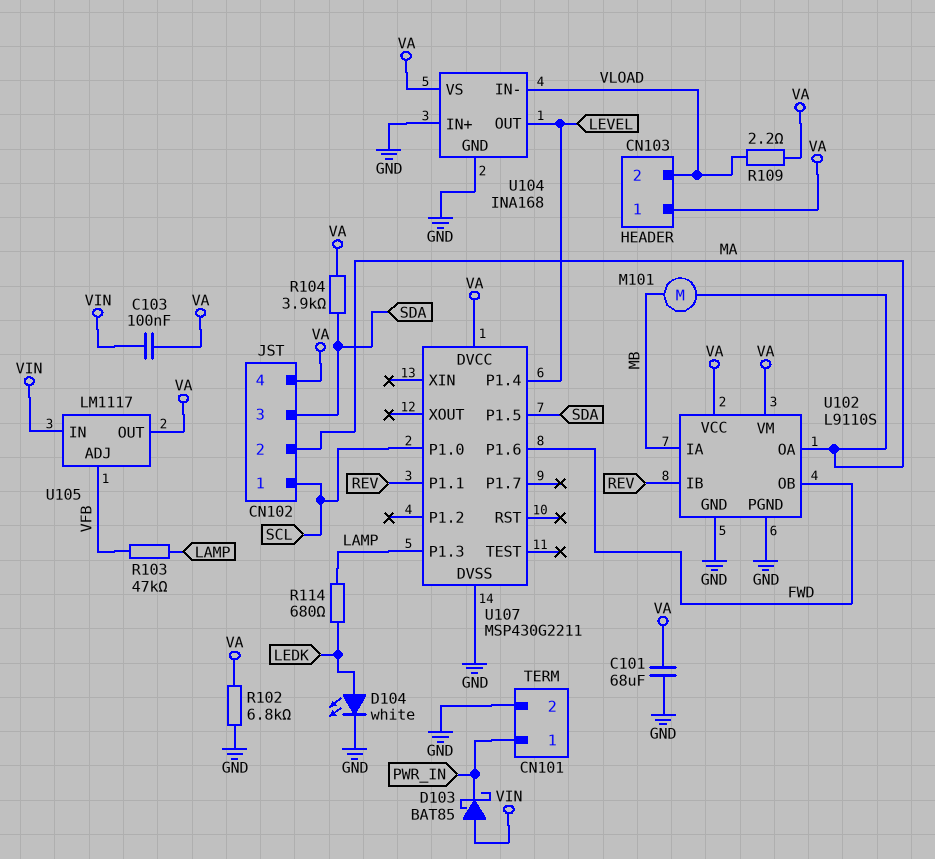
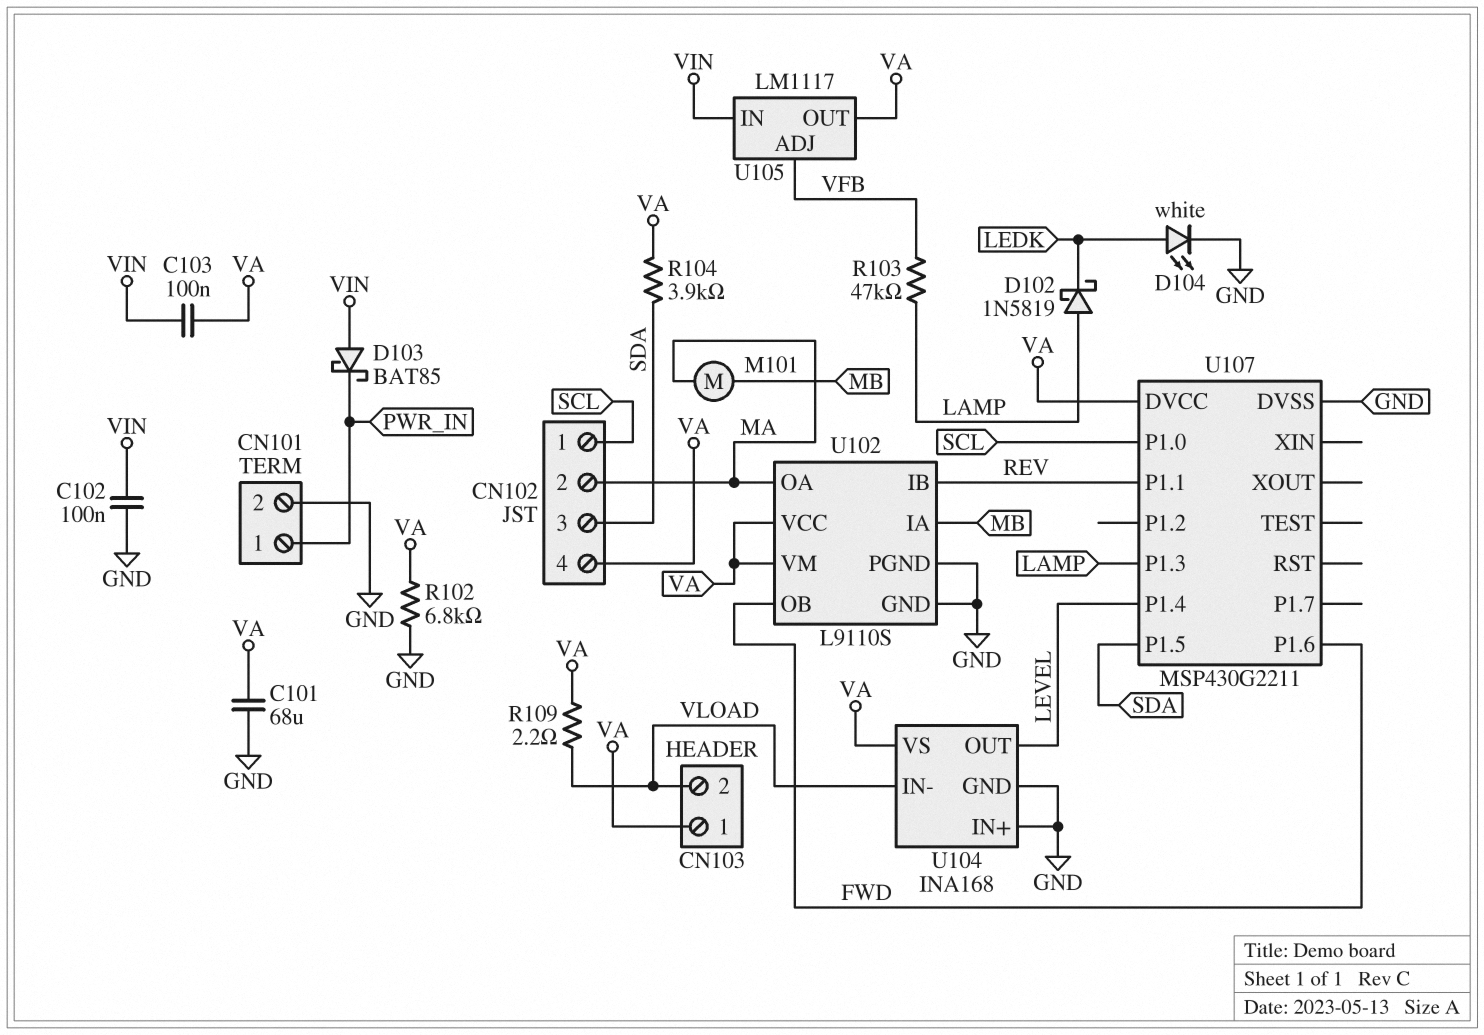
C102: none -> 100nF (GND, VIN)
D102: none -> schottky 1N5819 (A LAMP, K LEDK)
R114: 680 (LAMP, LEDK) -> none

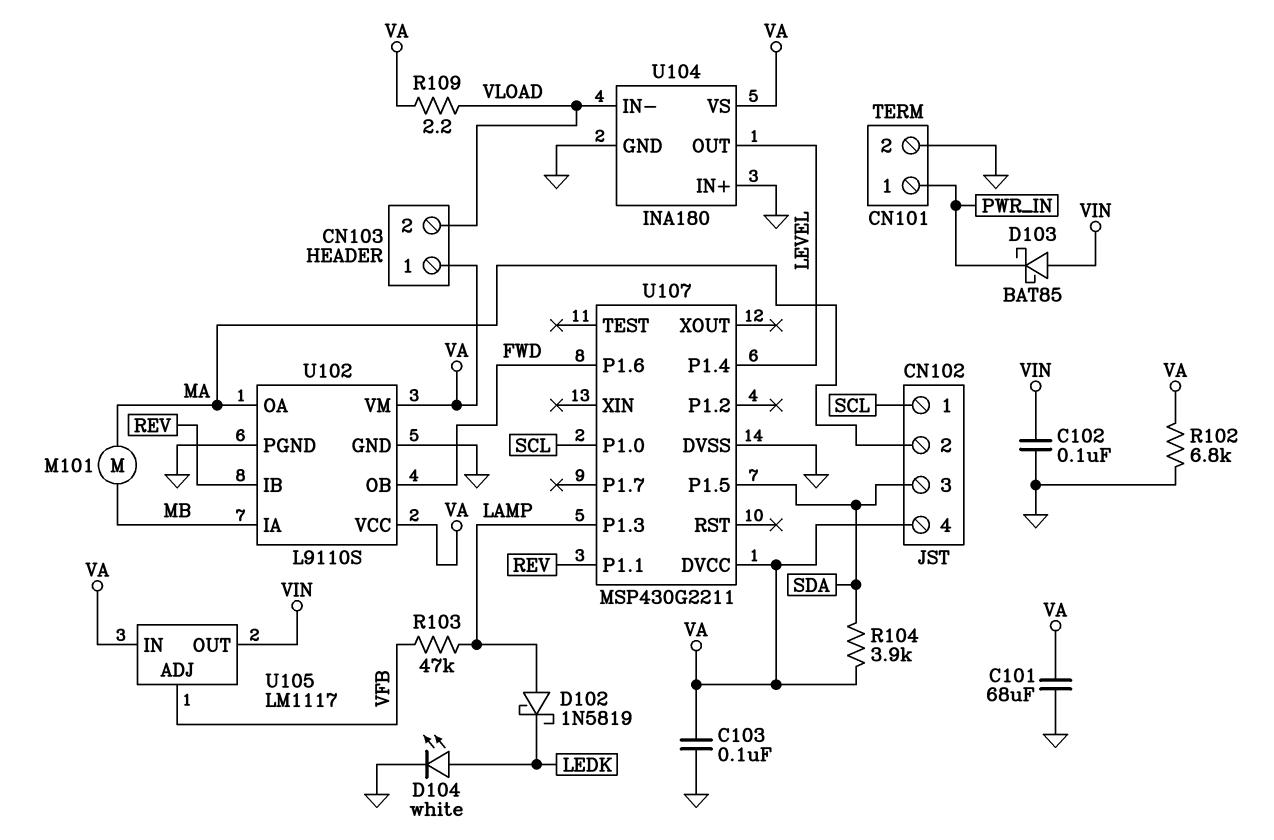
C103: 100nF (VA, VIN) -> 100nF (GND, VA)
U104: INA168 -> INA180
U105 pin IN: VIN -> VA
U105 pin OUT: VA -> VIN

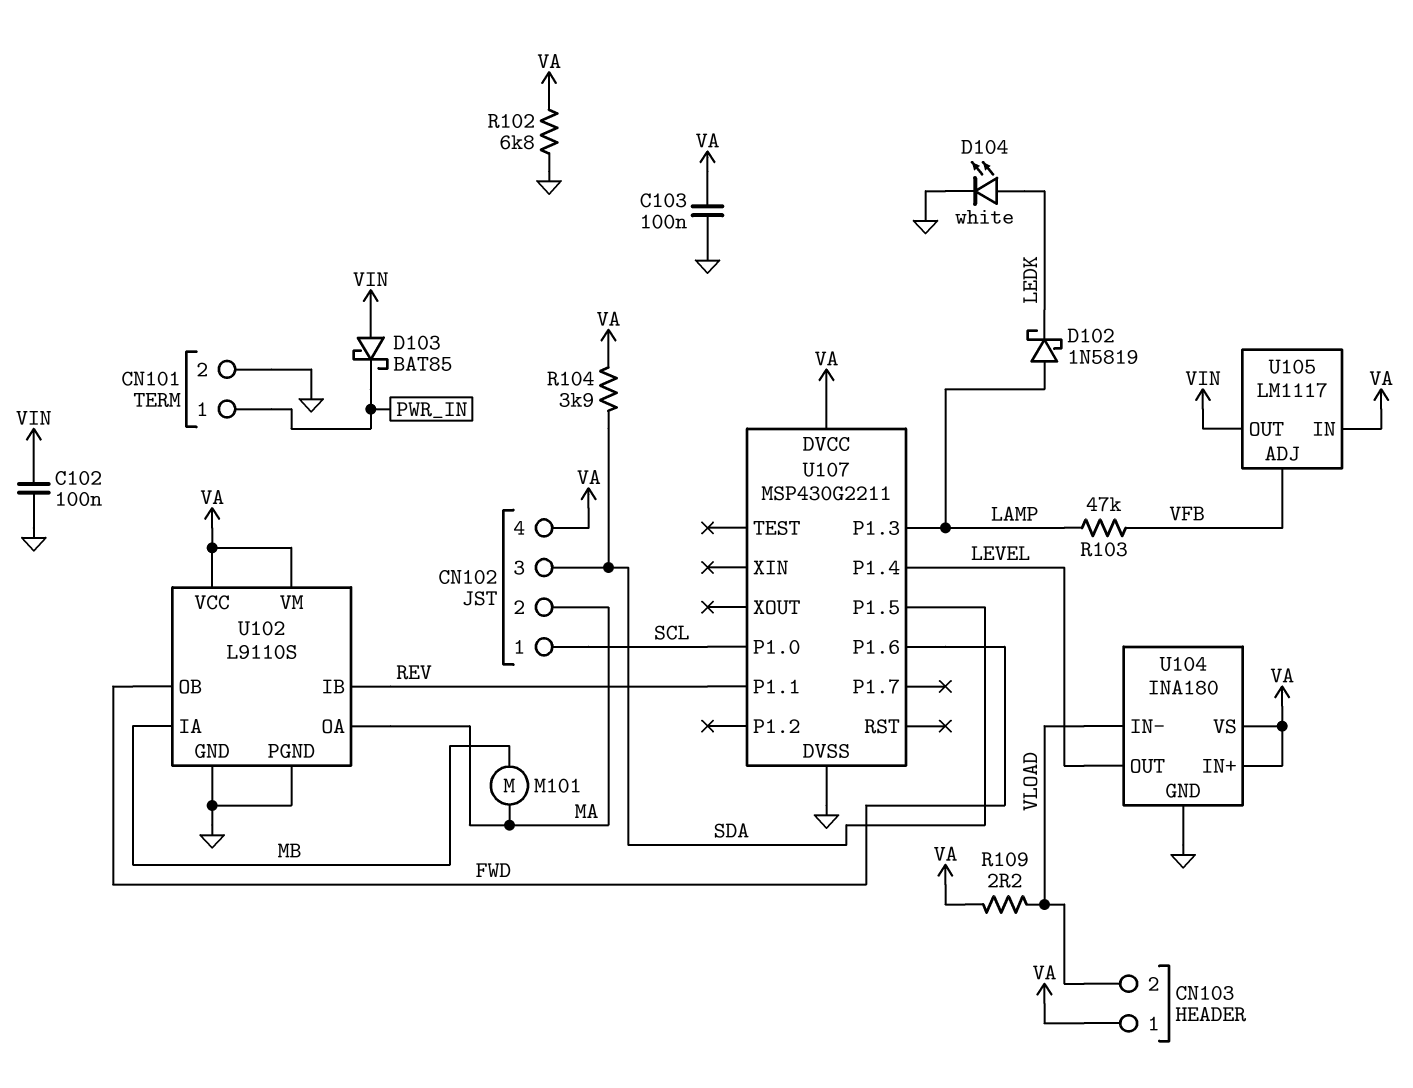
C101: 68uF (GND, VA) -> none
U104 pin IN+: GND -> VA

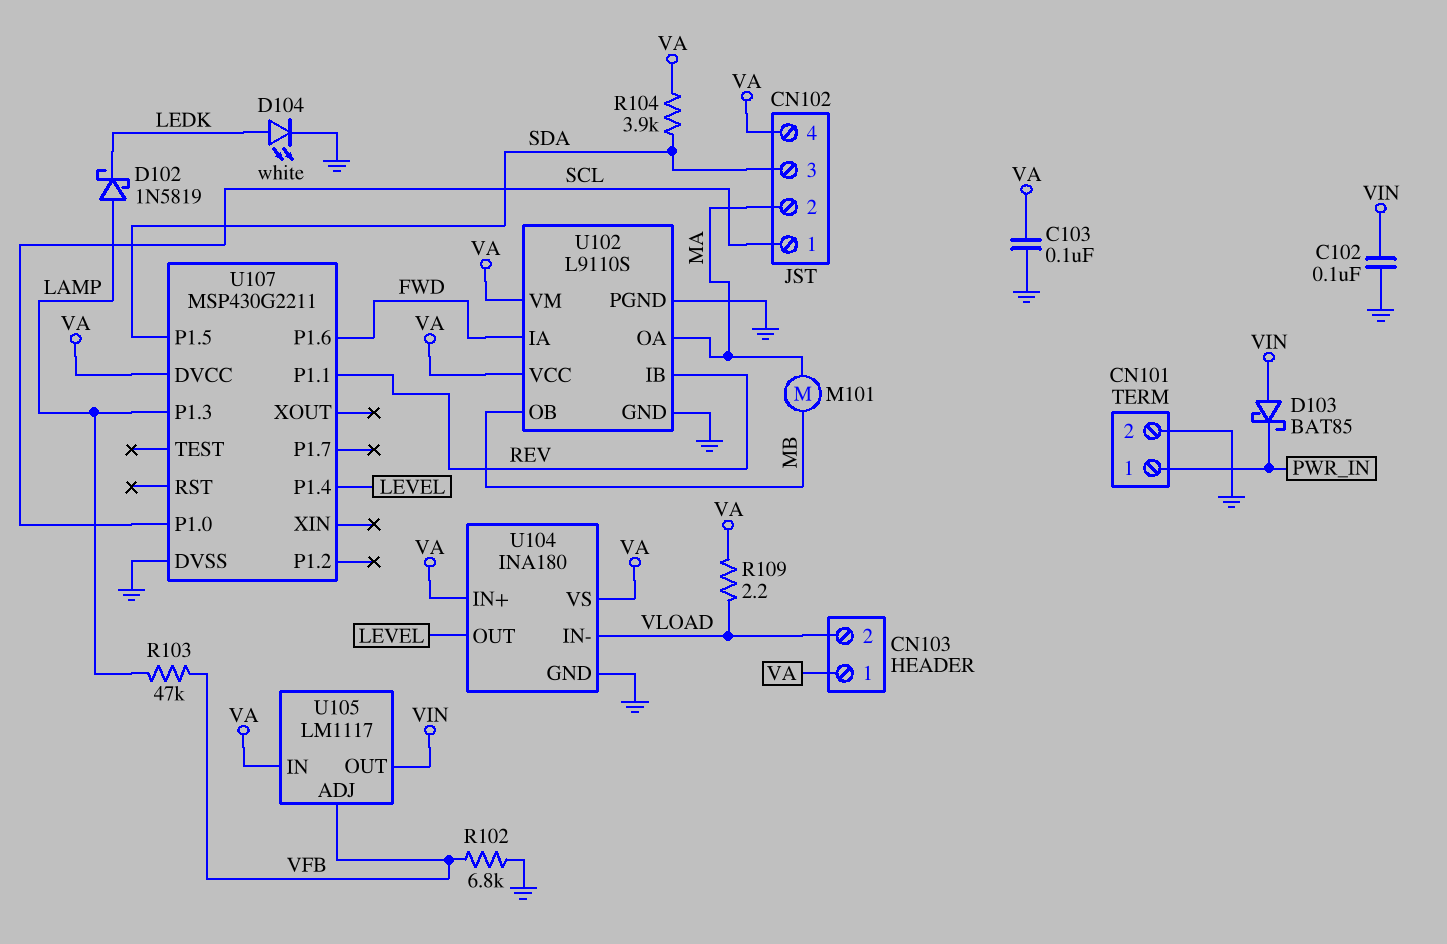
R102: 6.8k (GND, VA) -> 6.8k (GND, VFB)
U102 pin IA: MB -> FWD
U102 pin OB: FWD -> MB

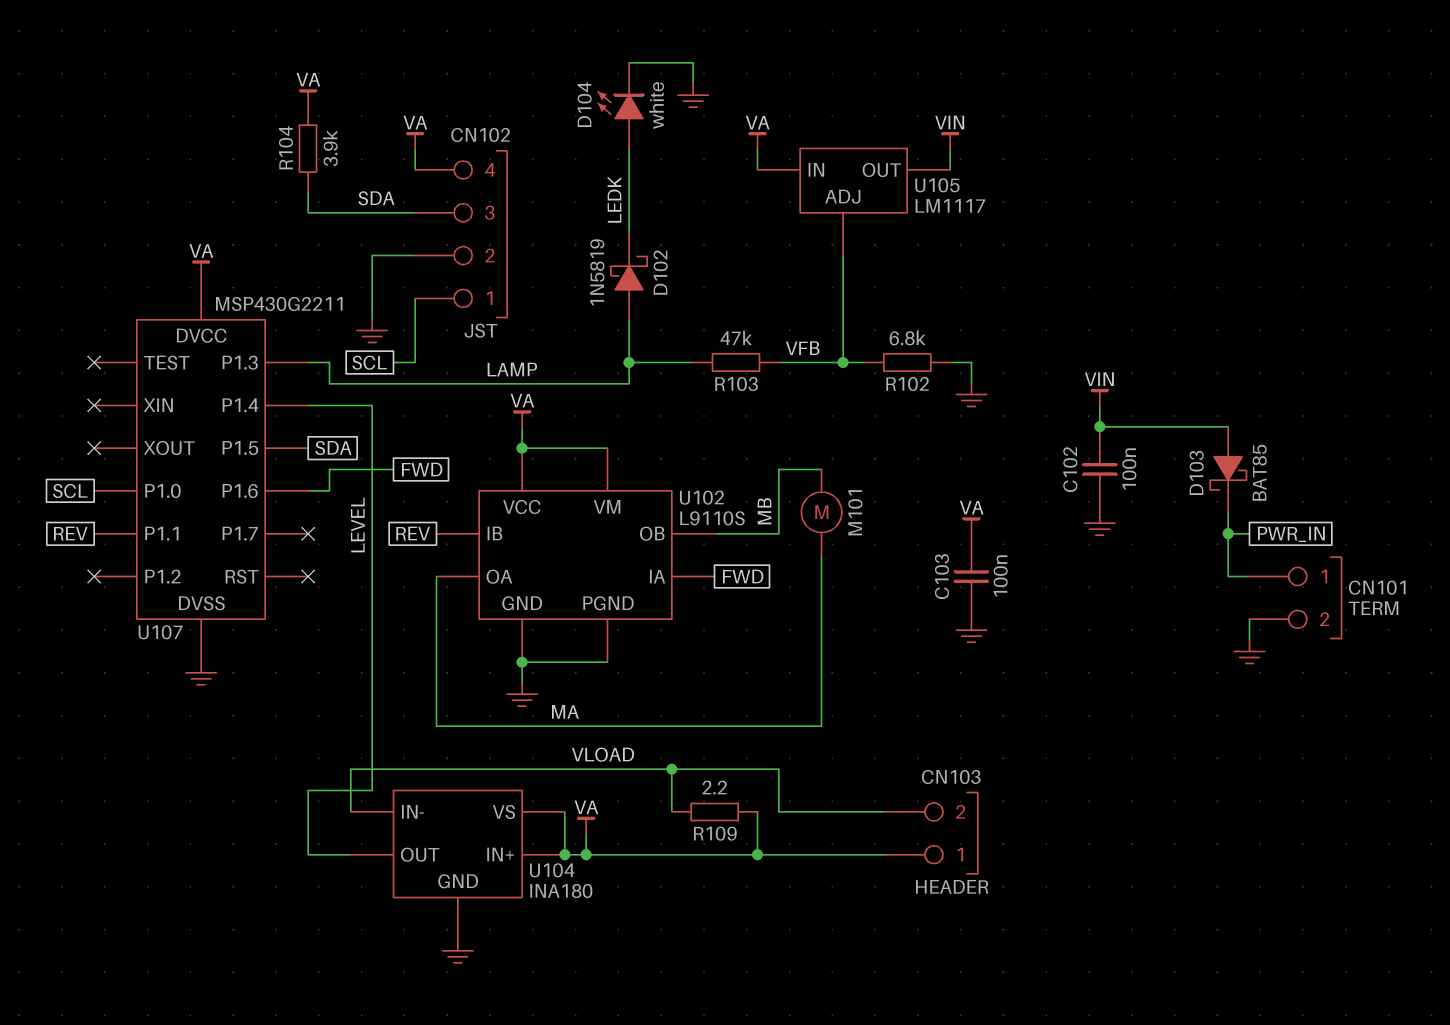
CN102 pin 2: MA -> GND

